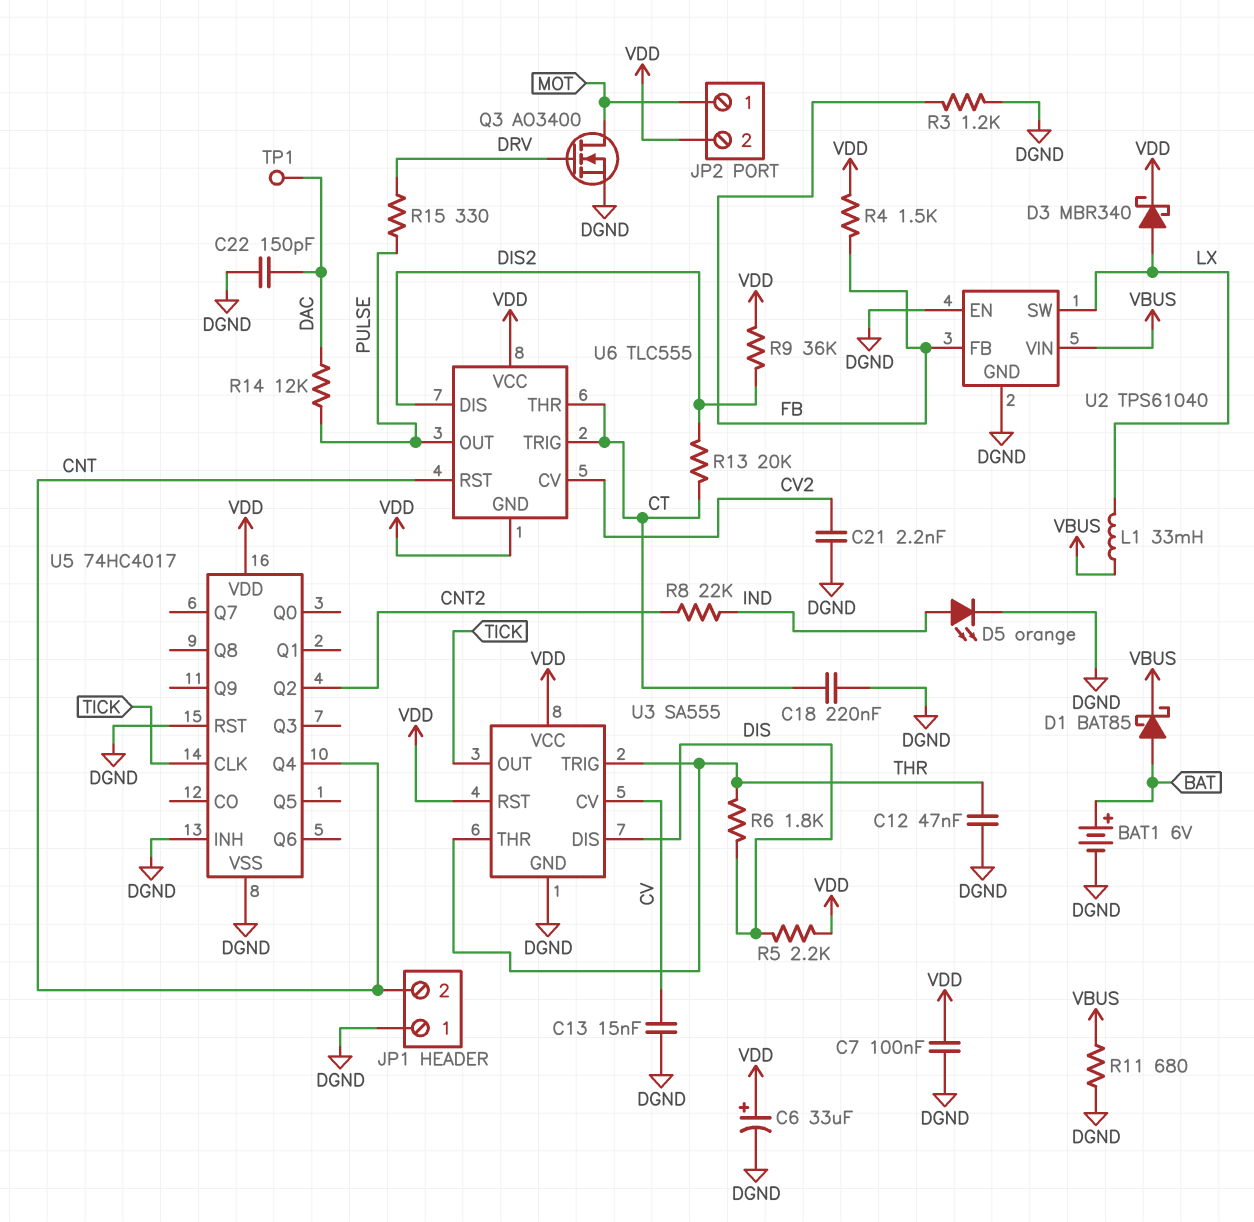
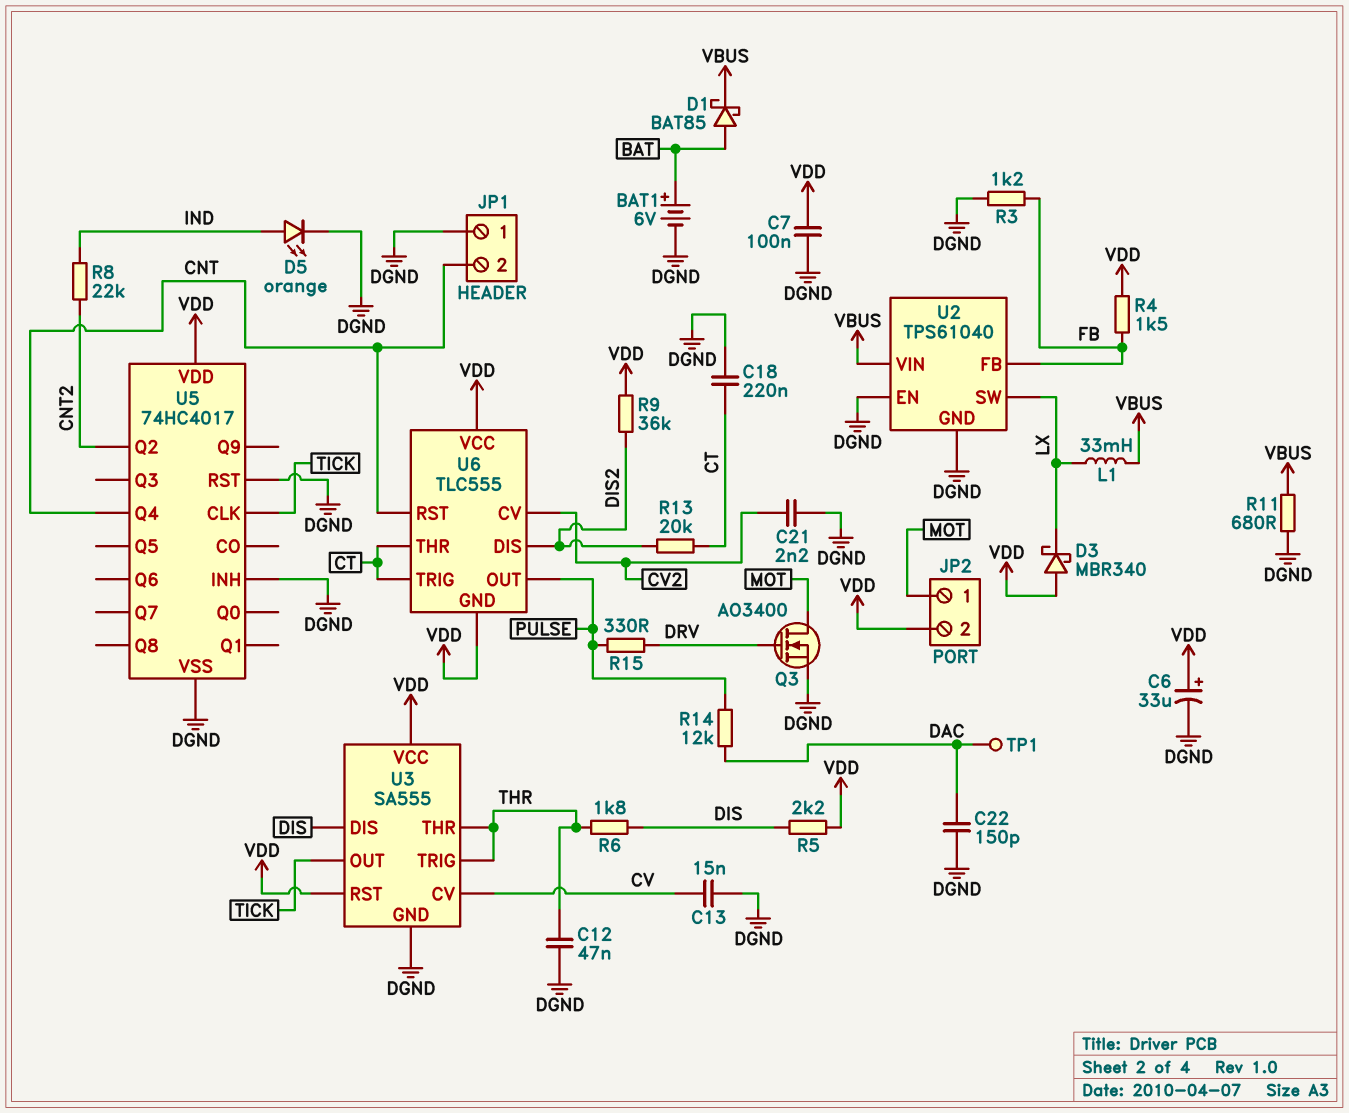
D3: schottky MBR340 (A LX, K VDD) -> schottky MBR340 (A VDD, K LX)

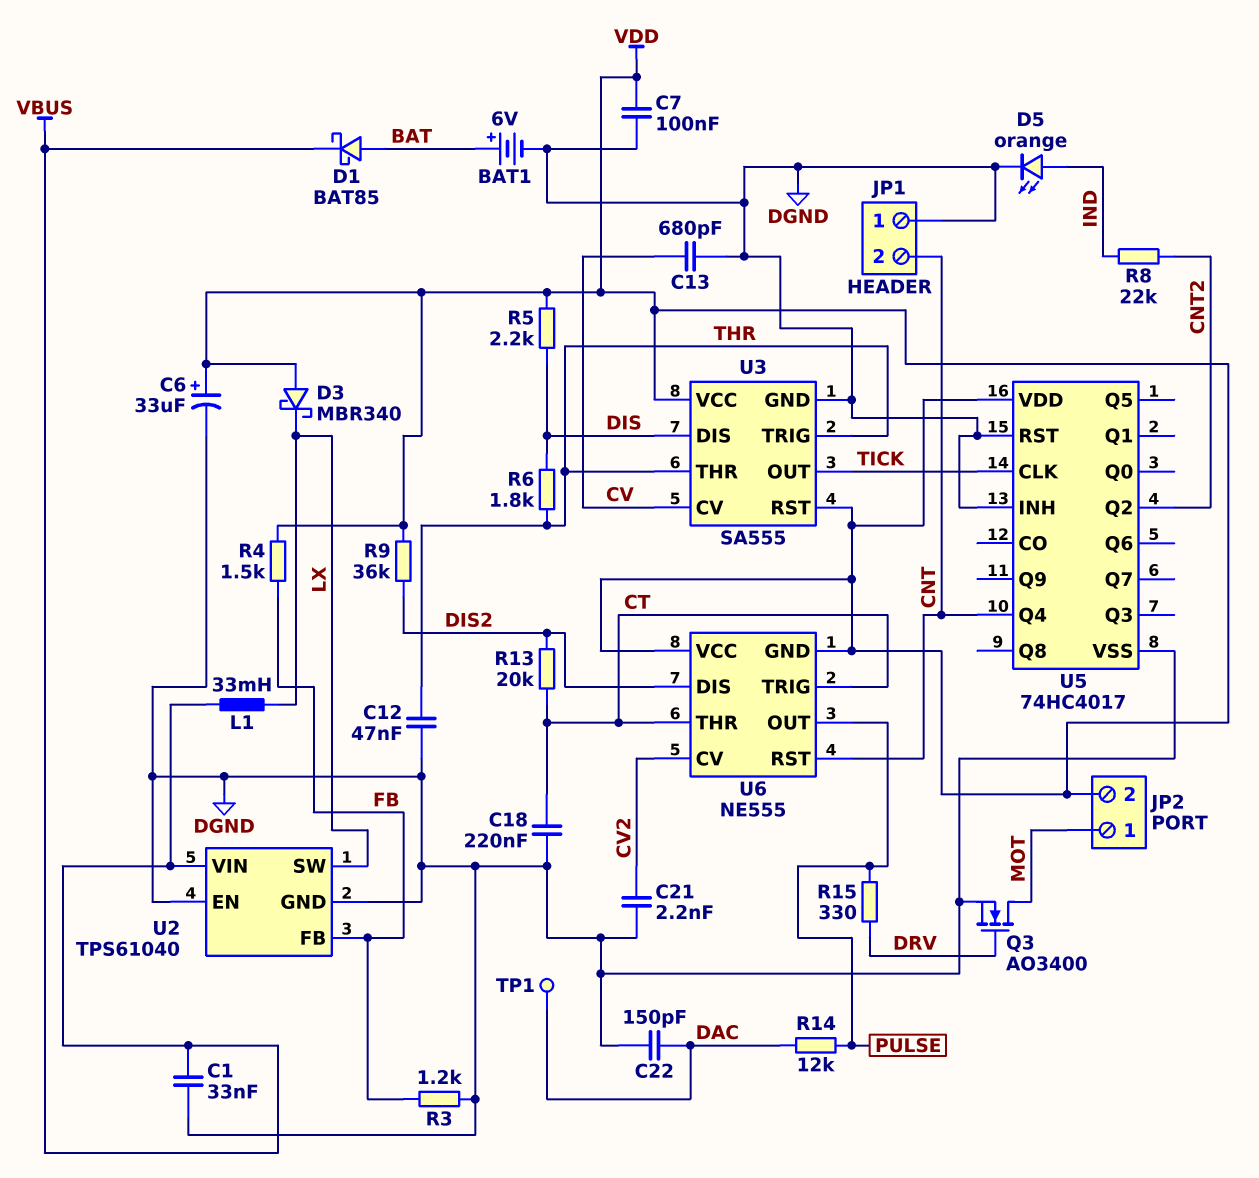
C1: none -> 33nF (DGND, VBUS)
C13: 15nF (CV, DGND) -> 680pF (CV, DGND)
R11: 680 (DGND, VBUS) -> none
U6: TLC555 -> NE555

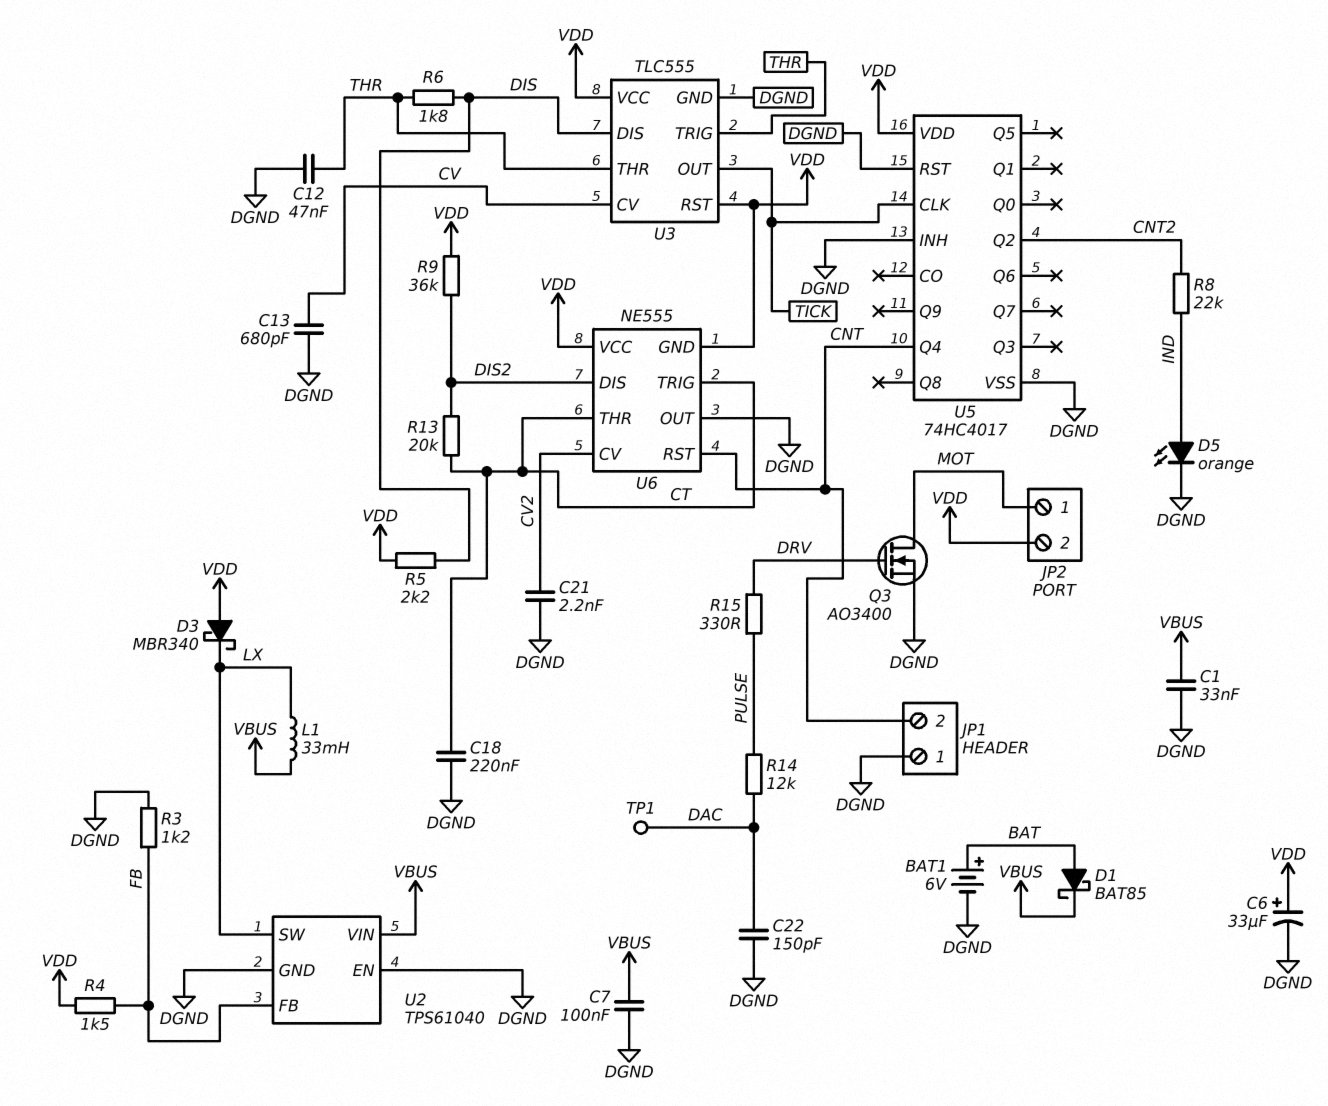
C7: 100nF (DGND, VDD) -> 100nF (DGND, VBUS)
U3: SA555 -> TLC555
U6 pin OUT: PULSE -> DGND

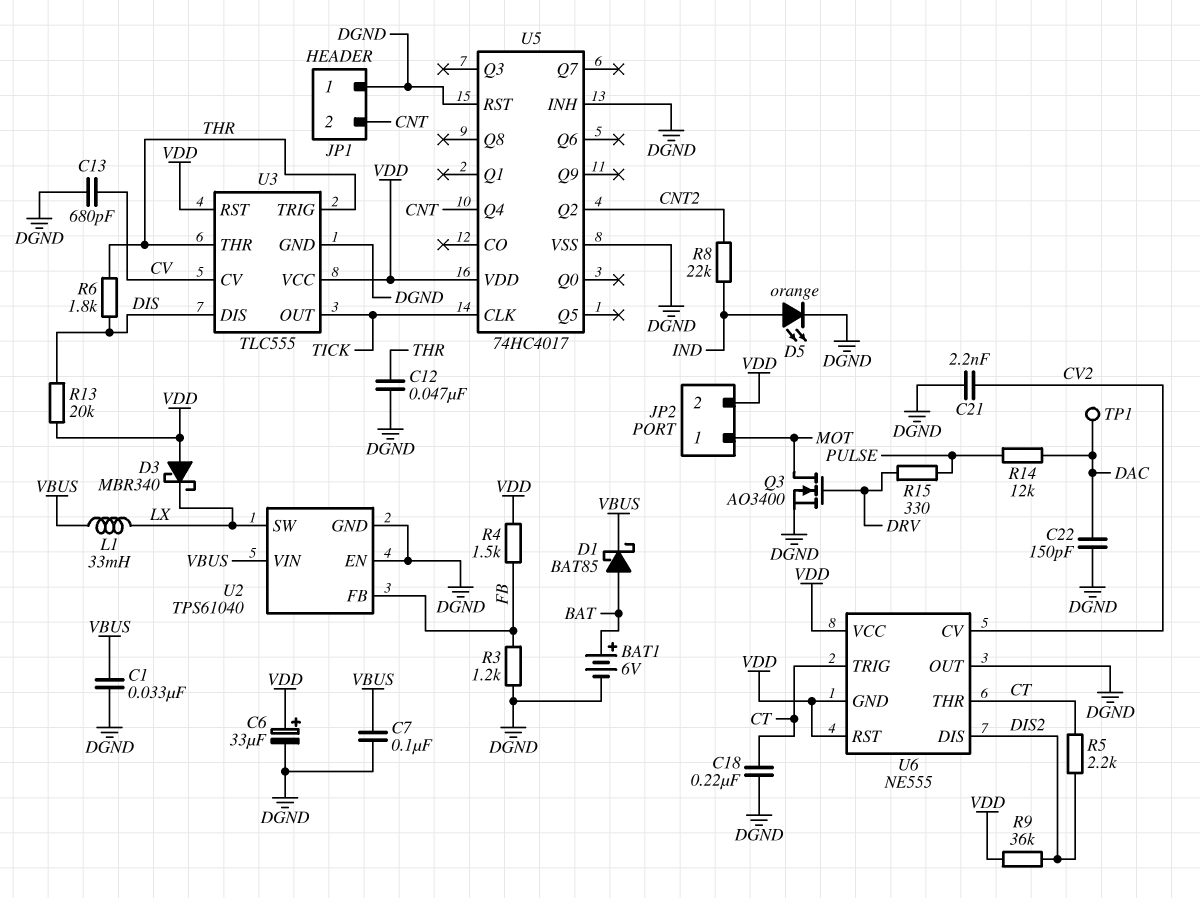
R5: 2.2k (DIS, VDD) -> 2.2k (CT, DIS2)
R13: 20k (CT, DIS2) -> 20k (DIS, VDD)
U6 pin RST: CNT -> VDD

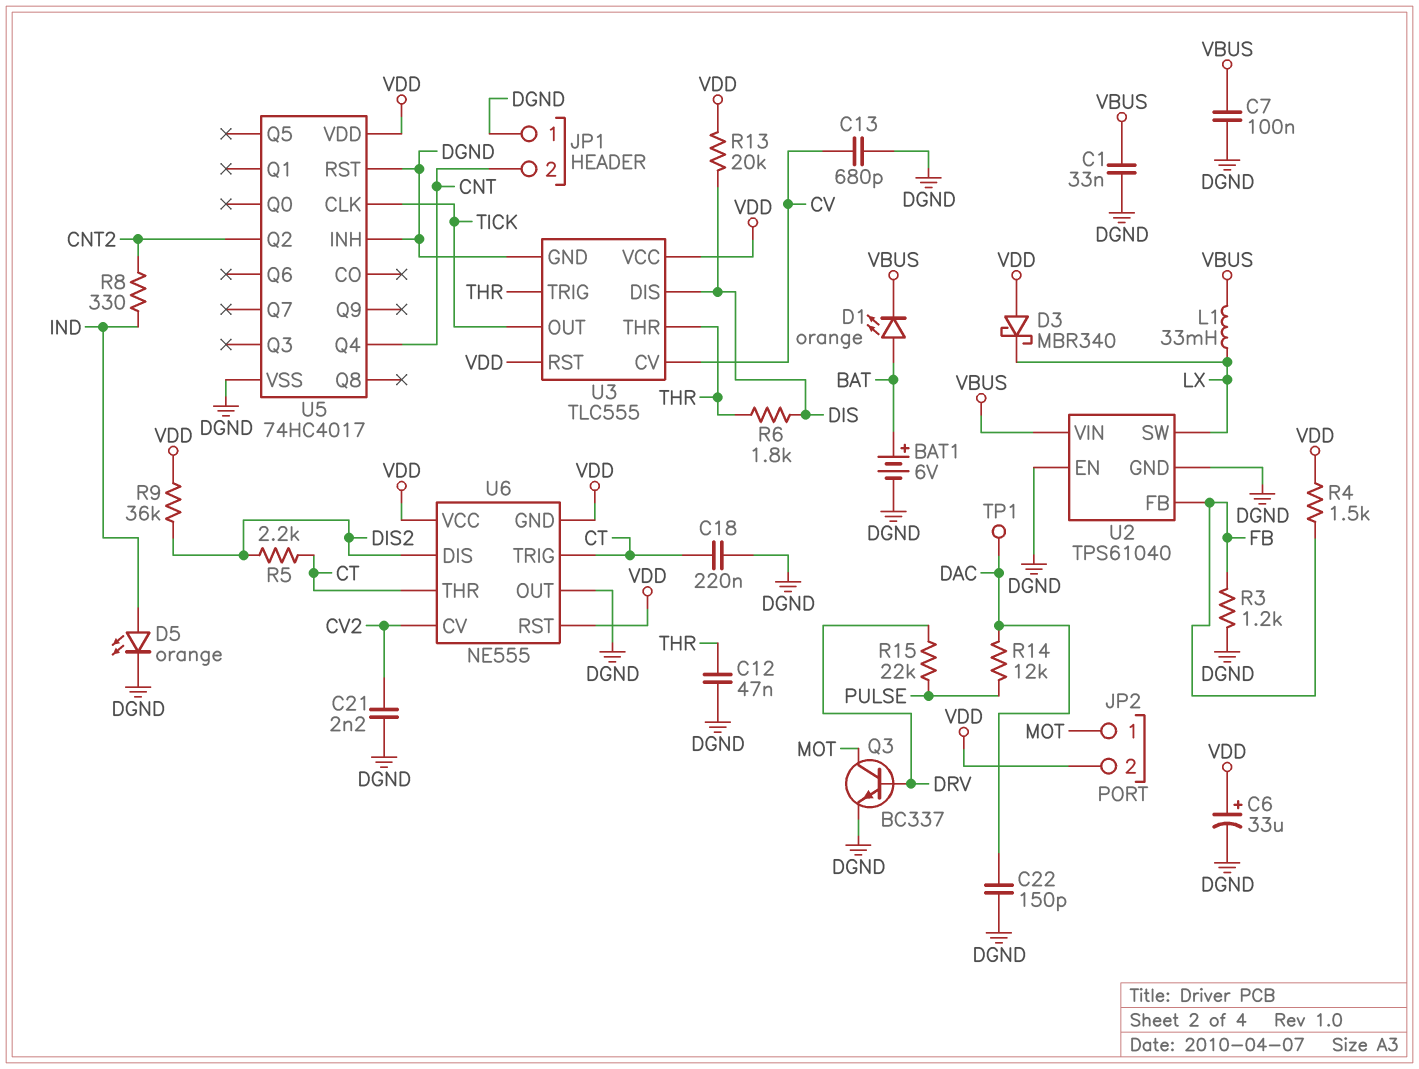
D1: schottky BAT85 (A BAT, K VBUS) -> LED orange (A BAT, K VBUS)
Q3: NMOS AO3400 (G DRV, D MOT, S DGND) -> NPN BC337 (B DRV, C MOT, E DGND)
R8: 22k (CNT2, IND) -> 330 (CNT2, IND)
R15: 330 (DRV, PULSE) -> 22k (DRV, PULSE)

